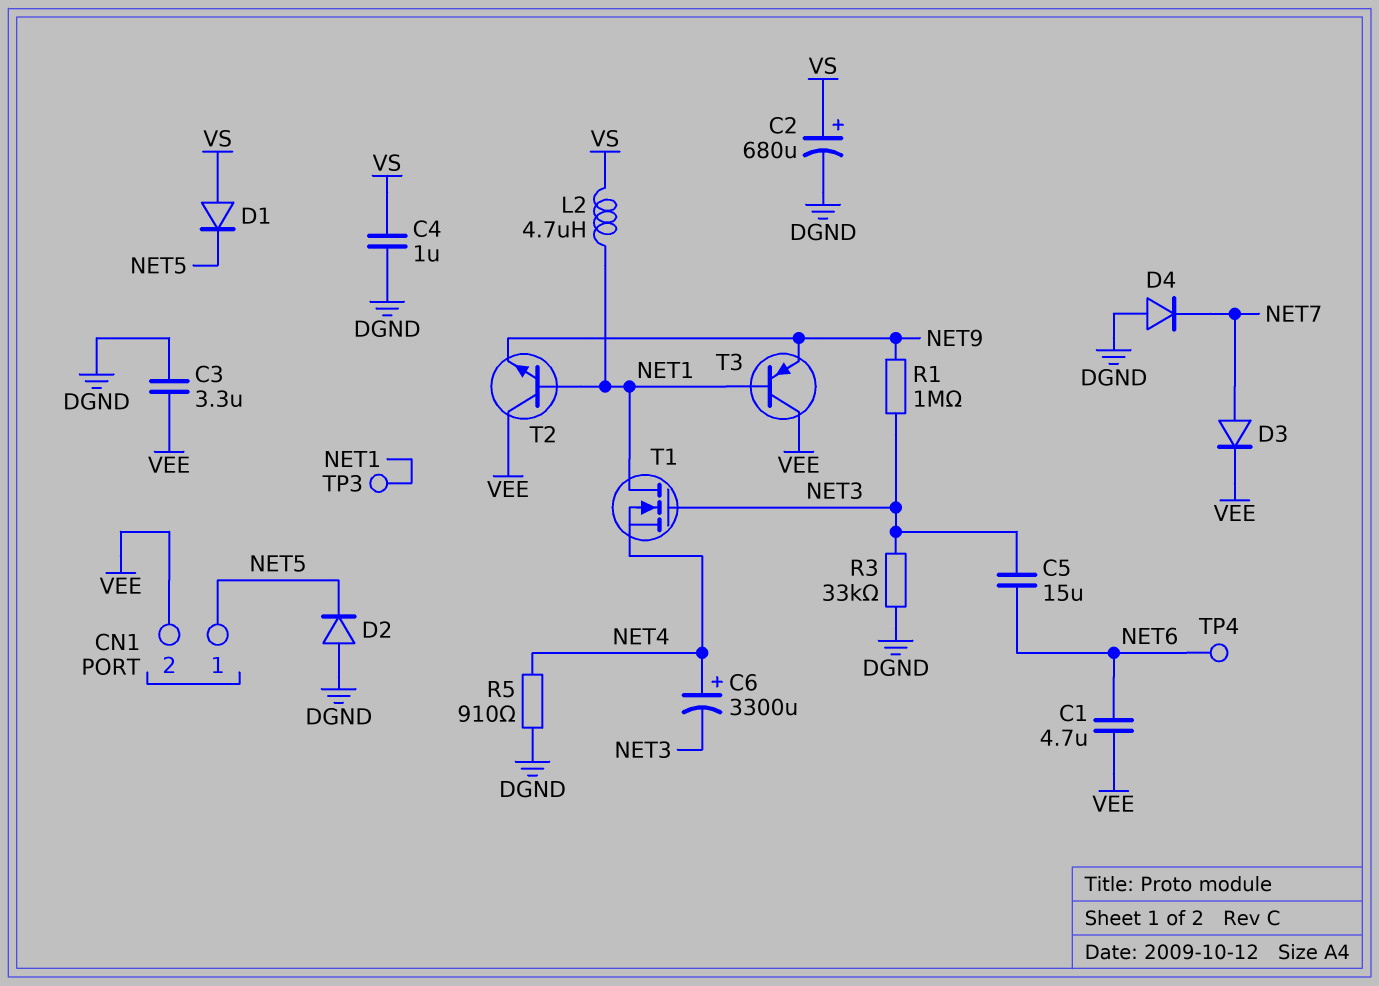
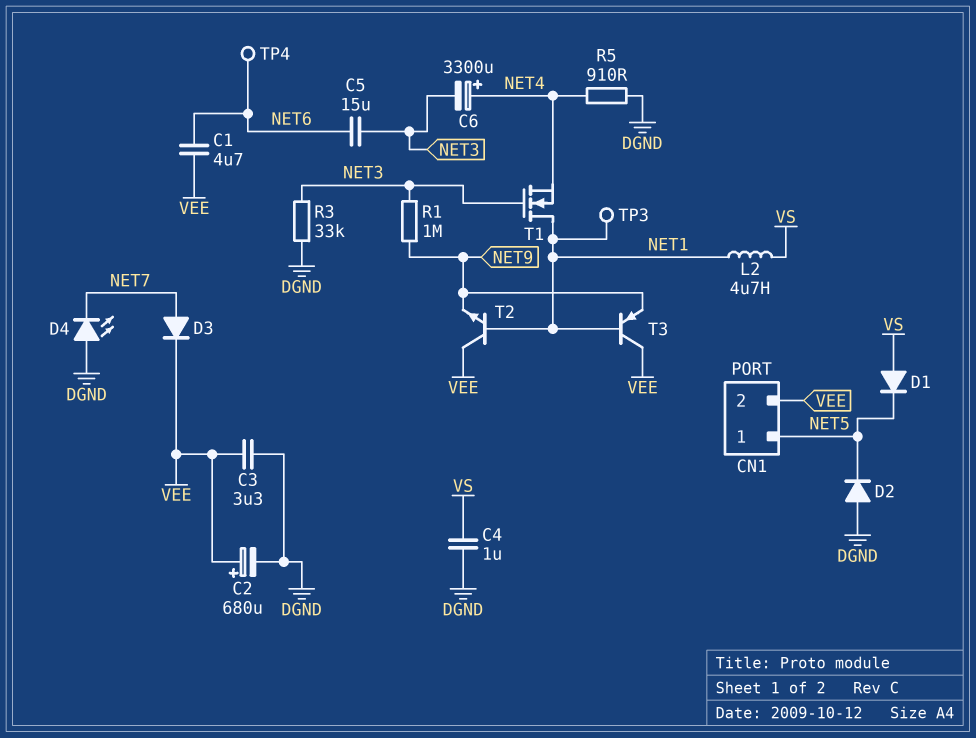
C2: 680uF (plus VS, minus DGND) -> 680uF (plus VEE, minus DGND)
D4: diode (A DGND, K NET7) -> LED (A DGND, K NET7)

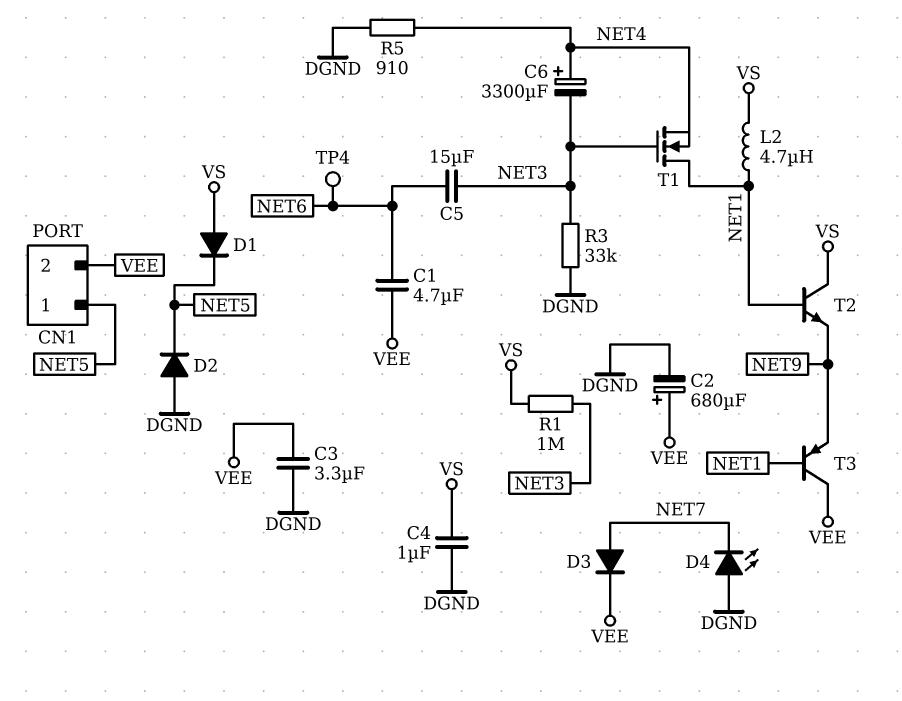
R1: 1M (NET3, NET9) -> 1M (NET3, VS)
T2: NPN (B NET1, C VEE, E NET9) -> NPN (B NET1, C VS, E NET9)
TP3: test point (NET1) -> none

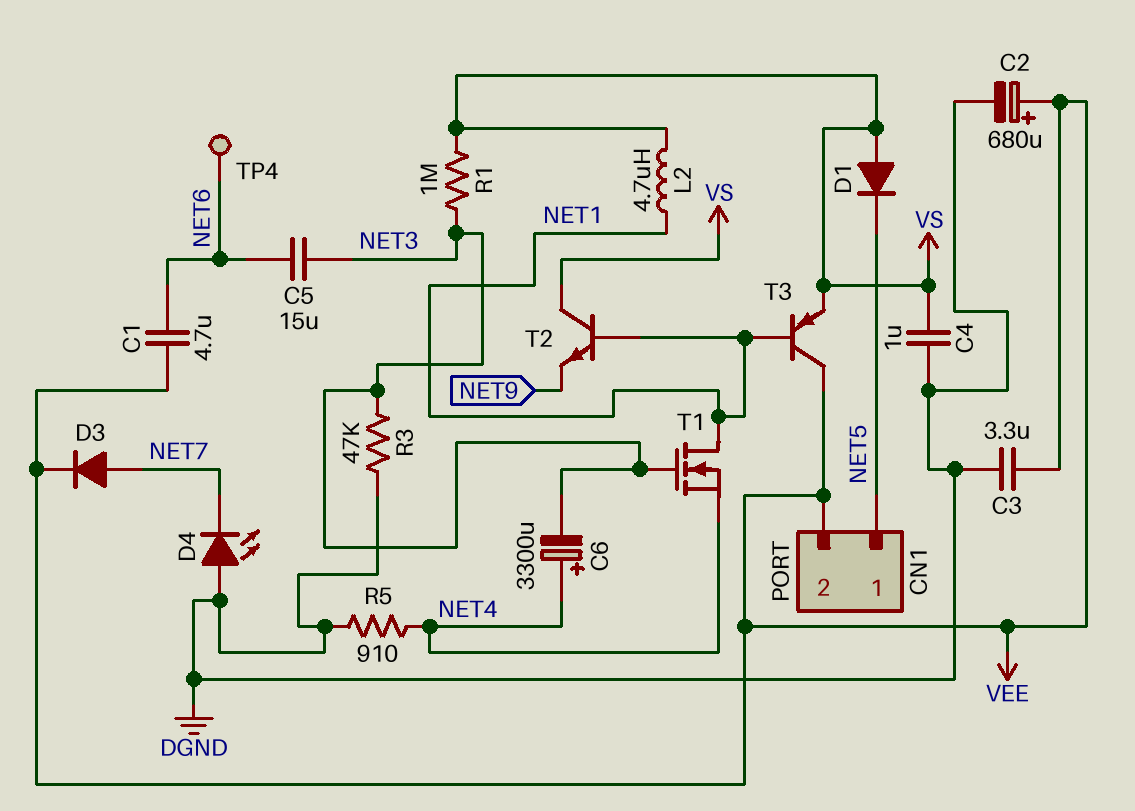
D2: diode (A DGND, K NET5) -> none
R3: 33k (DGND, NET3) -> 47k (DGND, NET3)
T3: PNP (B NET1, C VEE, E NET9) -> PNP (B NET1, C VEE, E VS)

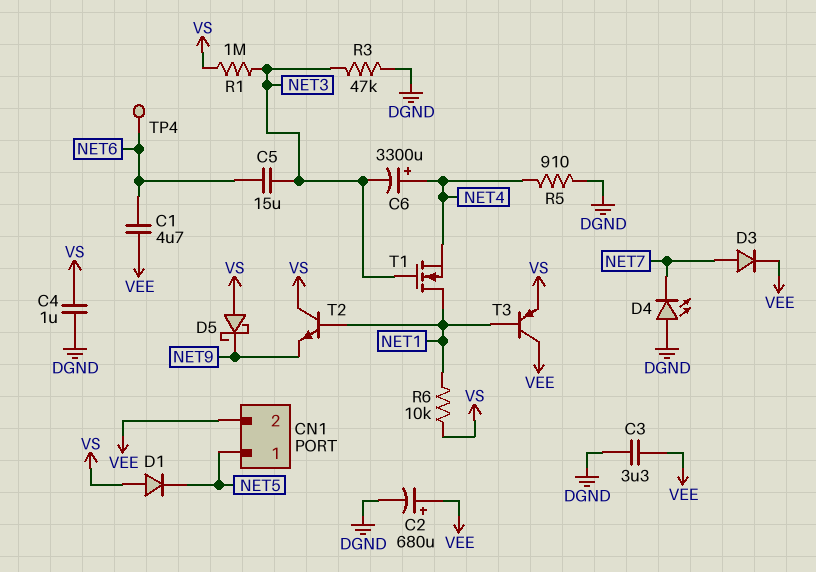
D5: none -> schottky (A VS, K NET9)
L2: 4.7uH (NET1, VS) -> none
R6: none -> 10k (NET1, VS)

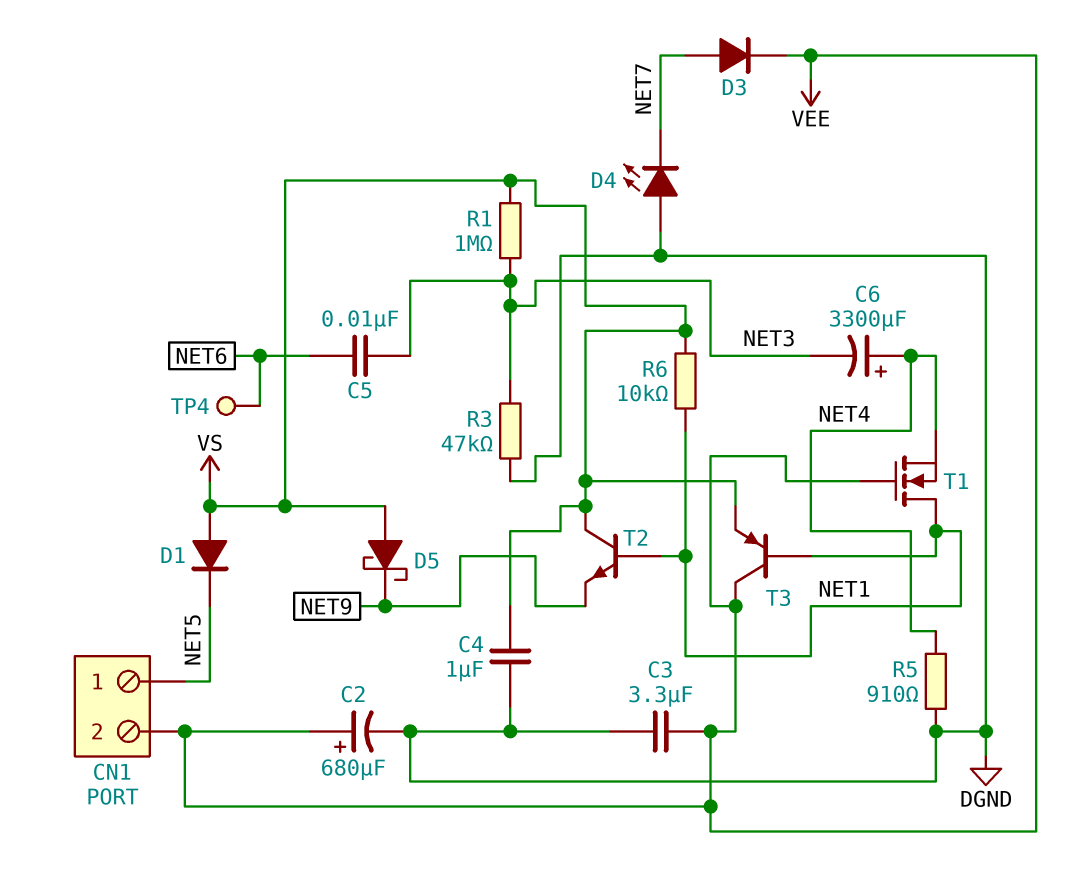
C1: 4.7uF (NET6, VEE) -> none
C5: 15uF (NET3, NET6) -> 10nF (NET3, NET6)
T1: NMOS (G NET3, D NET1, S NET4) -> NMOS (G VEE, D NET1, S NET4)

